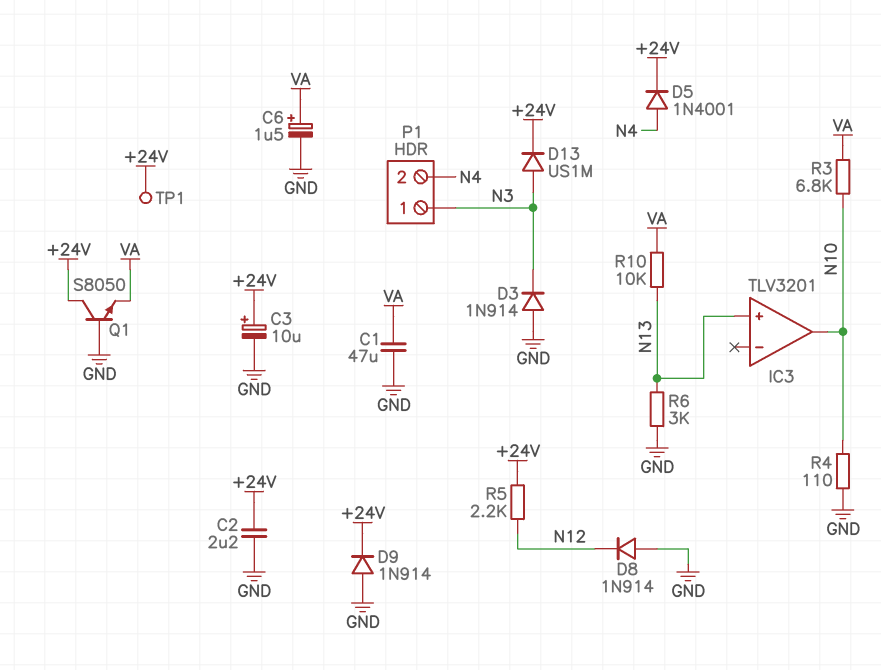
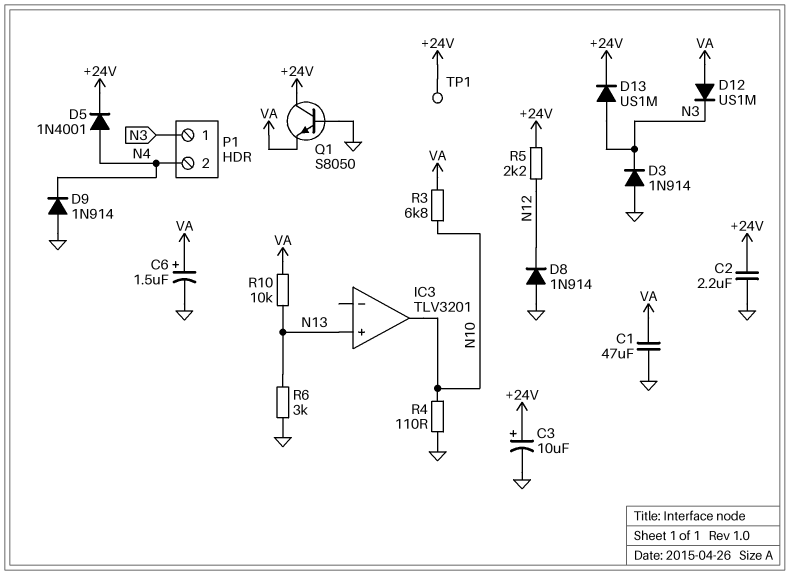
D9: diode 1N914 (A GND, K +24V) -> diode 1N914 (A GND, K N4)
D12: none -> diode US1M (A VA, K N3)

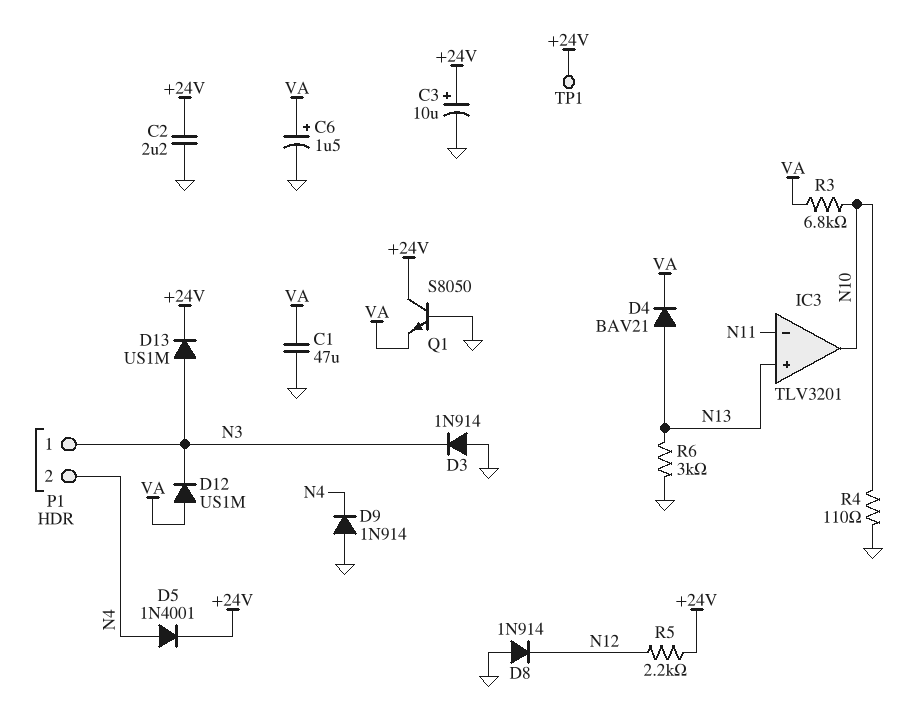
D4: none -> diode BAV21 (A N13, K VA)
IC3 pin in-: none -> N11
R10: 10k (N13, VA) -> none

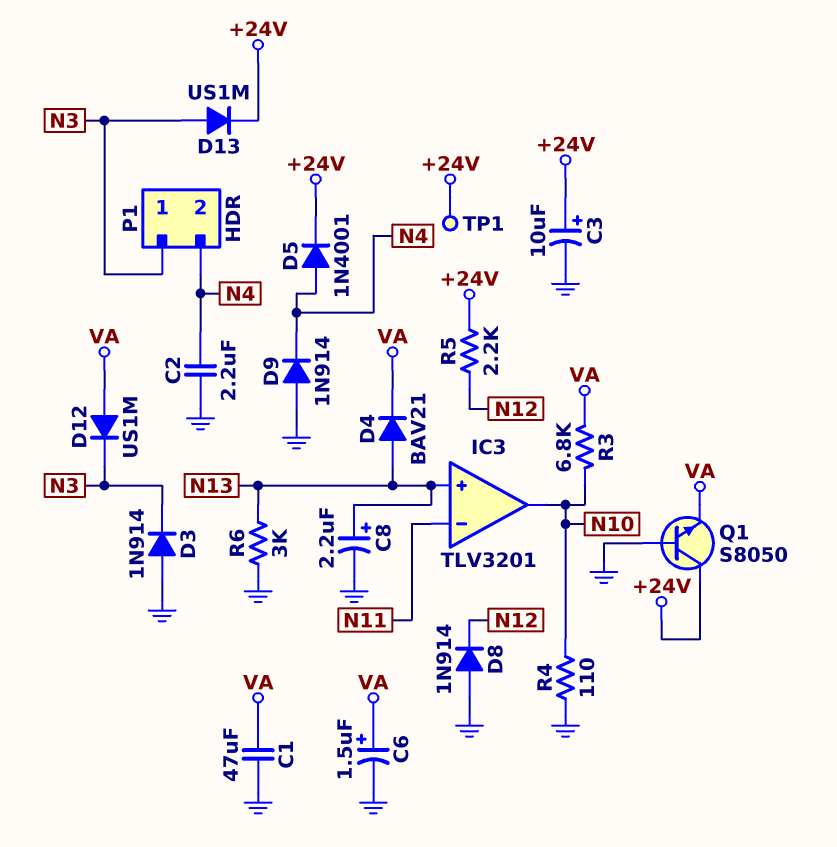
C2: 2.2uF (+24V, GND) -> 2.2uF (GND, N4)
C8: none -> 2.2uF (plus N13, minus GND)

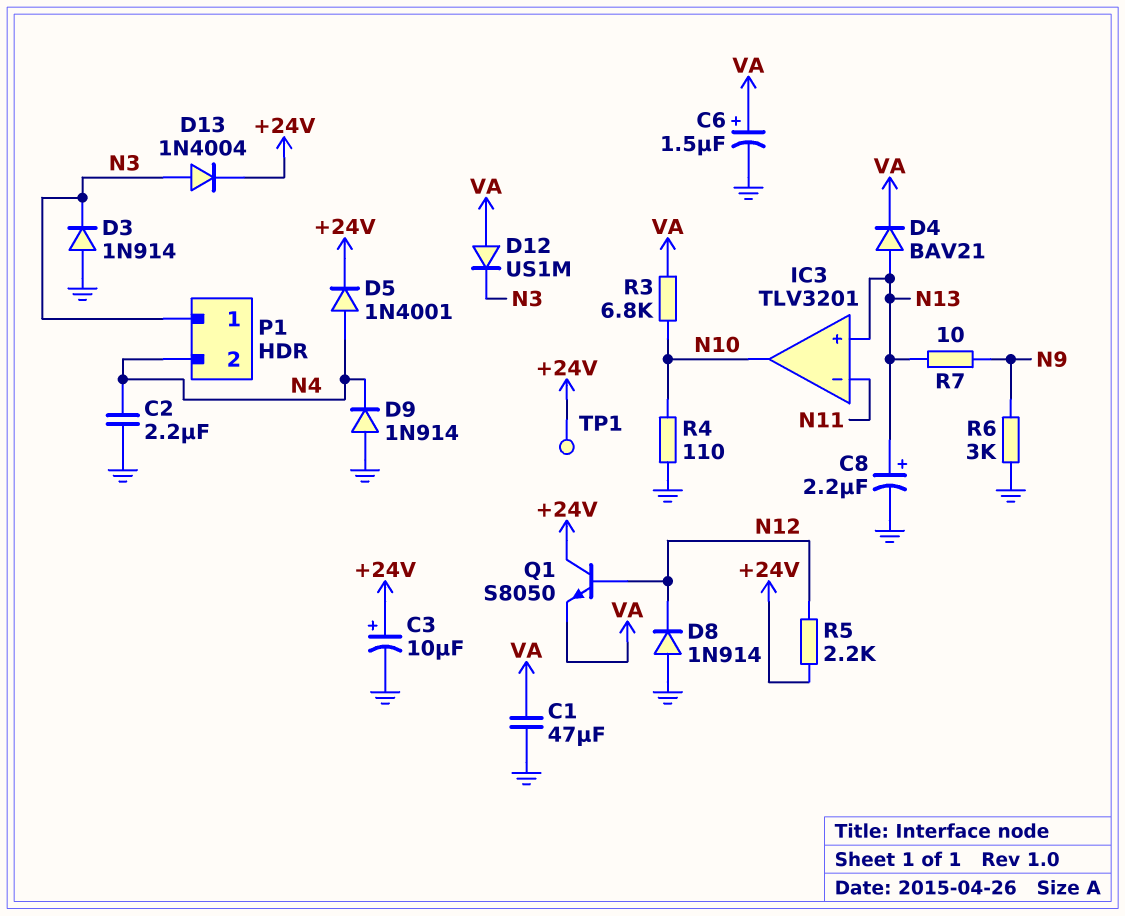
D13: diode US1M (A N3, K +24V) -> diode 1N4004 (A N3, K +24V)
Q1: NPN S8050 (B GND, C +24V, E VA) -> NPN S8050 (B N12, C +24V, E VA)
R6: 3k (GND, N13) -> 3k (GND, N9)
R7: none -> 10 (N9, N13)

